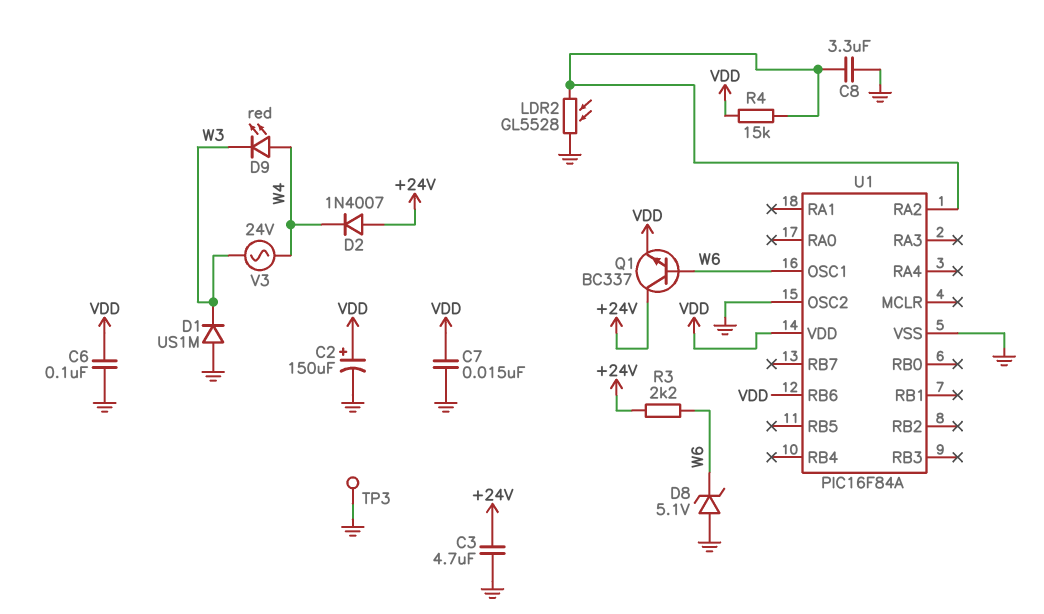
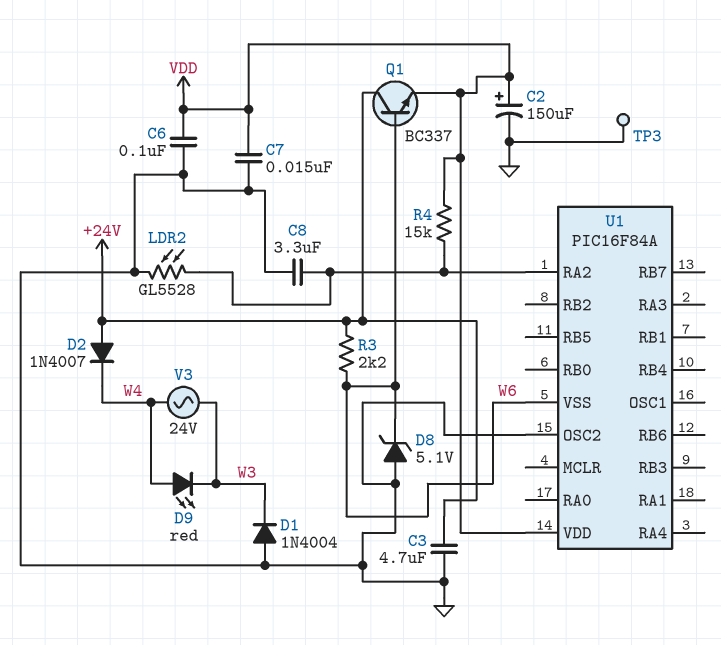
D1: diode US1M (A GND, K W3) -> diode 1N4004 (A GND, K W3)
U1 pin OSC1: W6 -> none
U1 pin RB6: VDD -> none
U1 pin VSS: GND -> W6

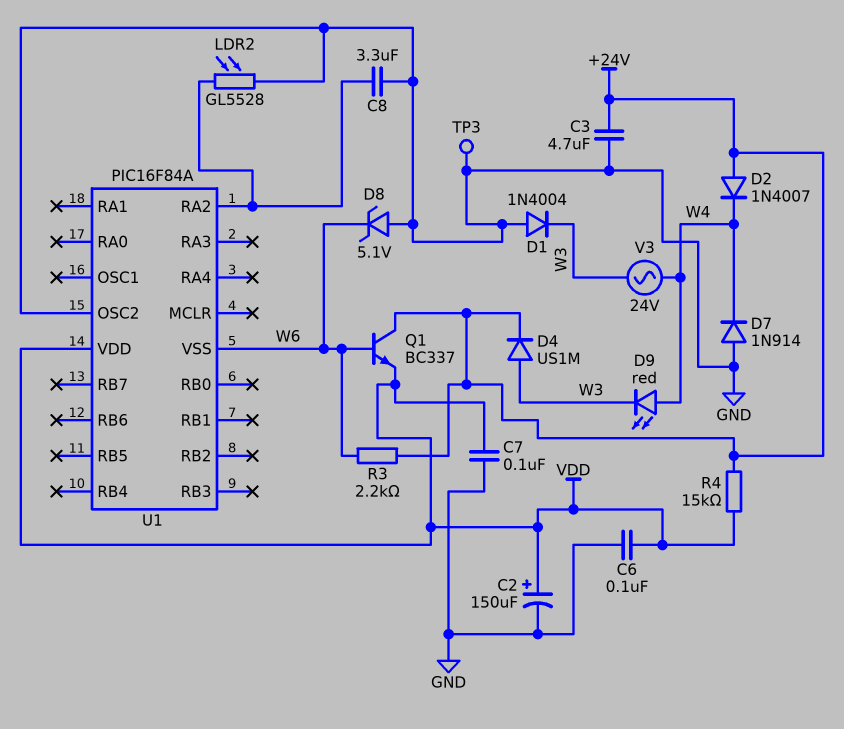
C7: 15nF (GND, VDD) -> 100nF (GND, VDD)
D4: none -> diode US1M (A W3, K +24V)
D7: none -> diode 1N914 (A GND, K W4)
R4: 15k (U1/RA2, VDD) -> 15k (+24V, VDD)

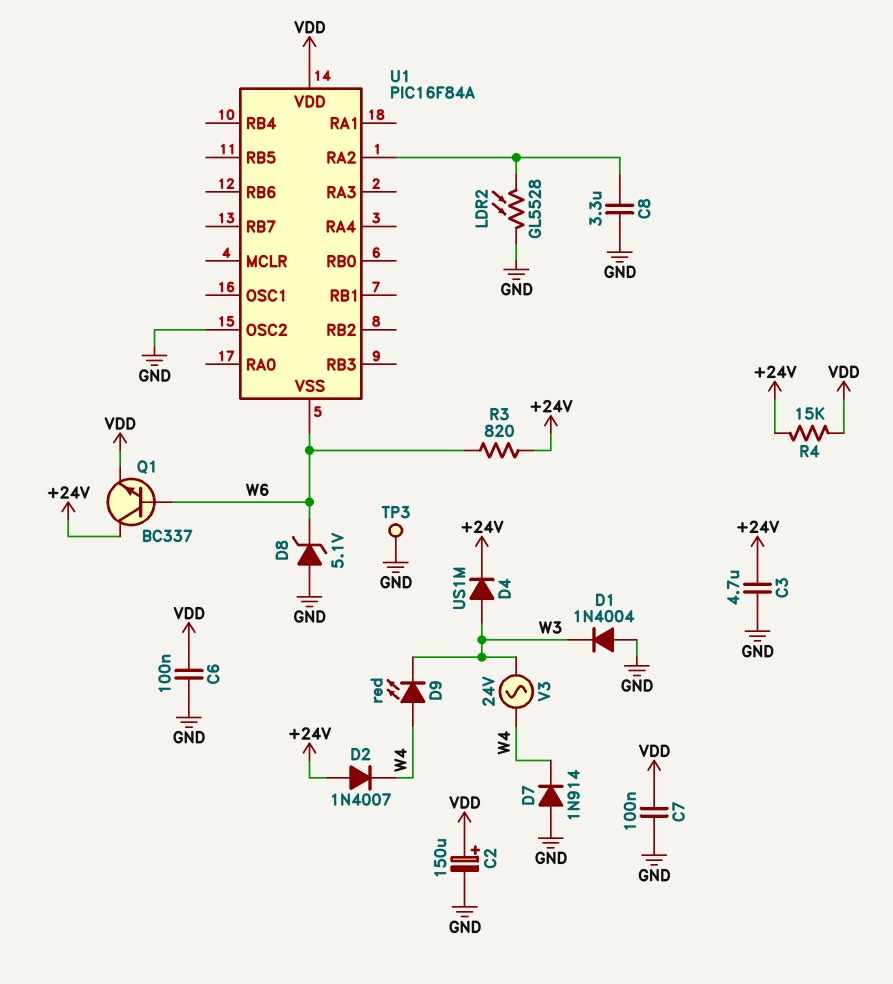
R3: 2.2k (+24V, W6) -> 820 (+24V, W6)

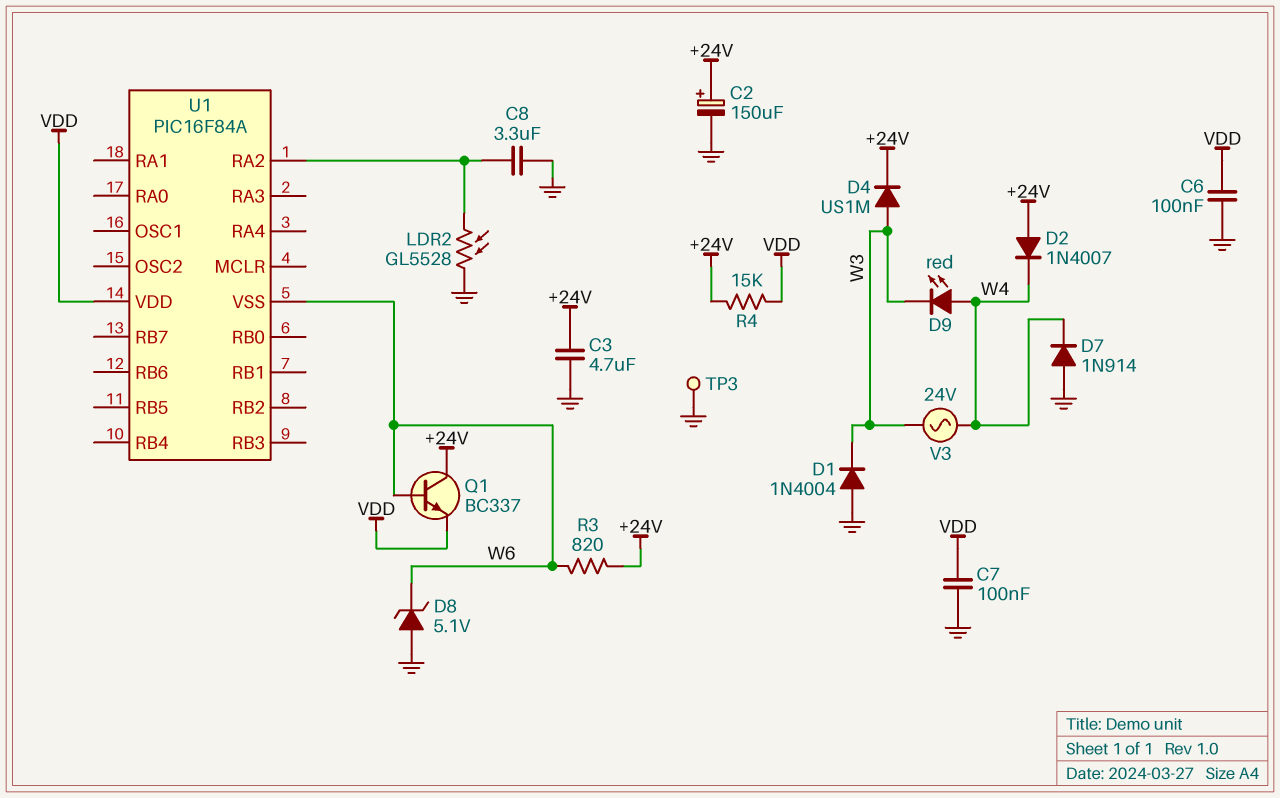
C2: 150uF (plus VDD, minus GND) -> 150uF (plus +24V, minus GND)
U1 pin OSC2: GND -> none

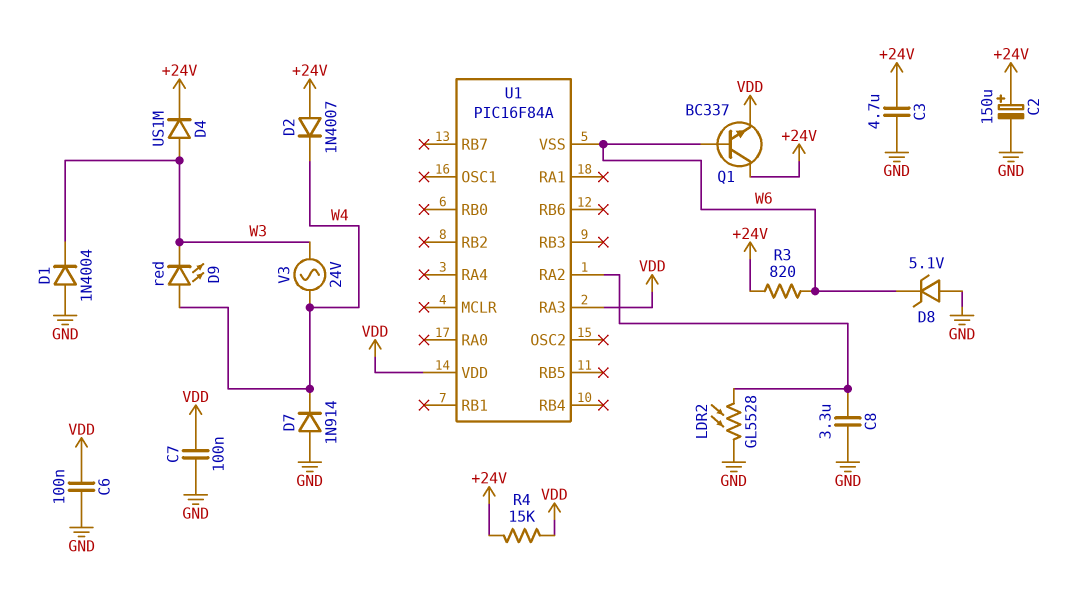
TP3: test point (GND) -> none
U1 pin RA3: none -> VDD

